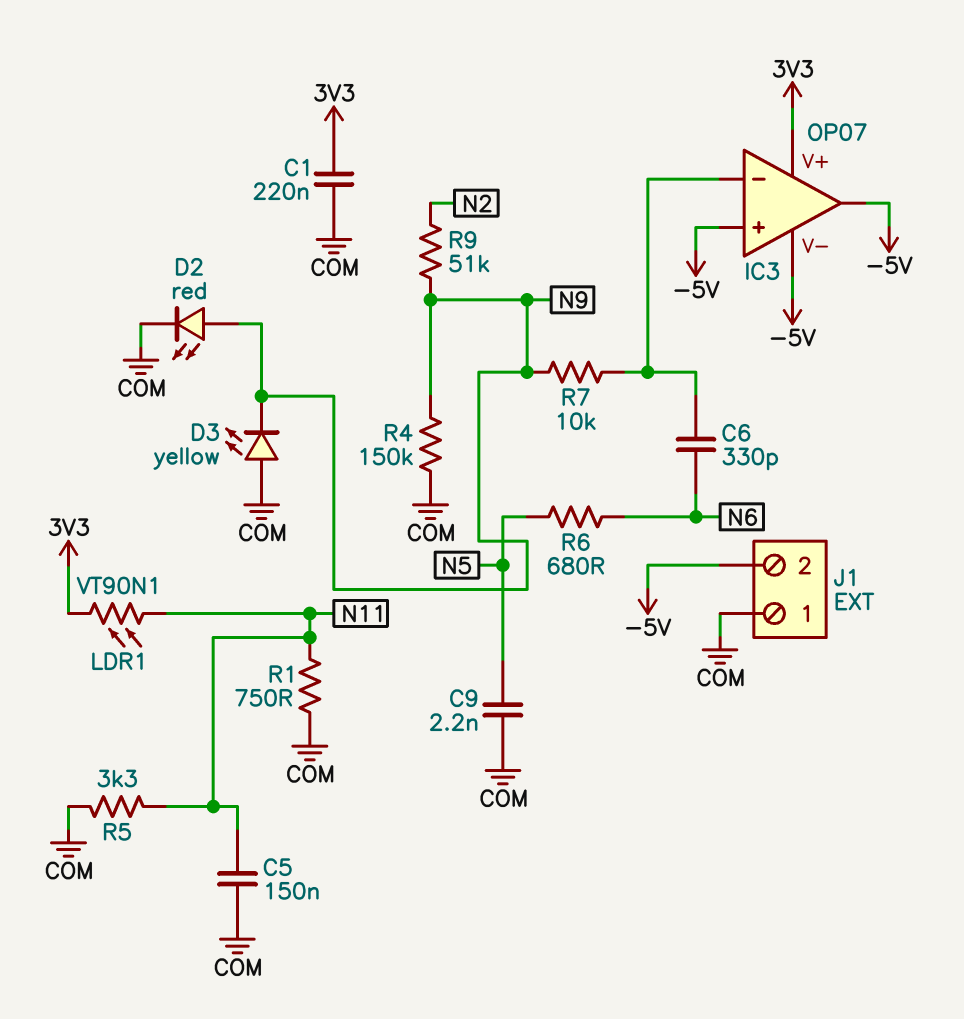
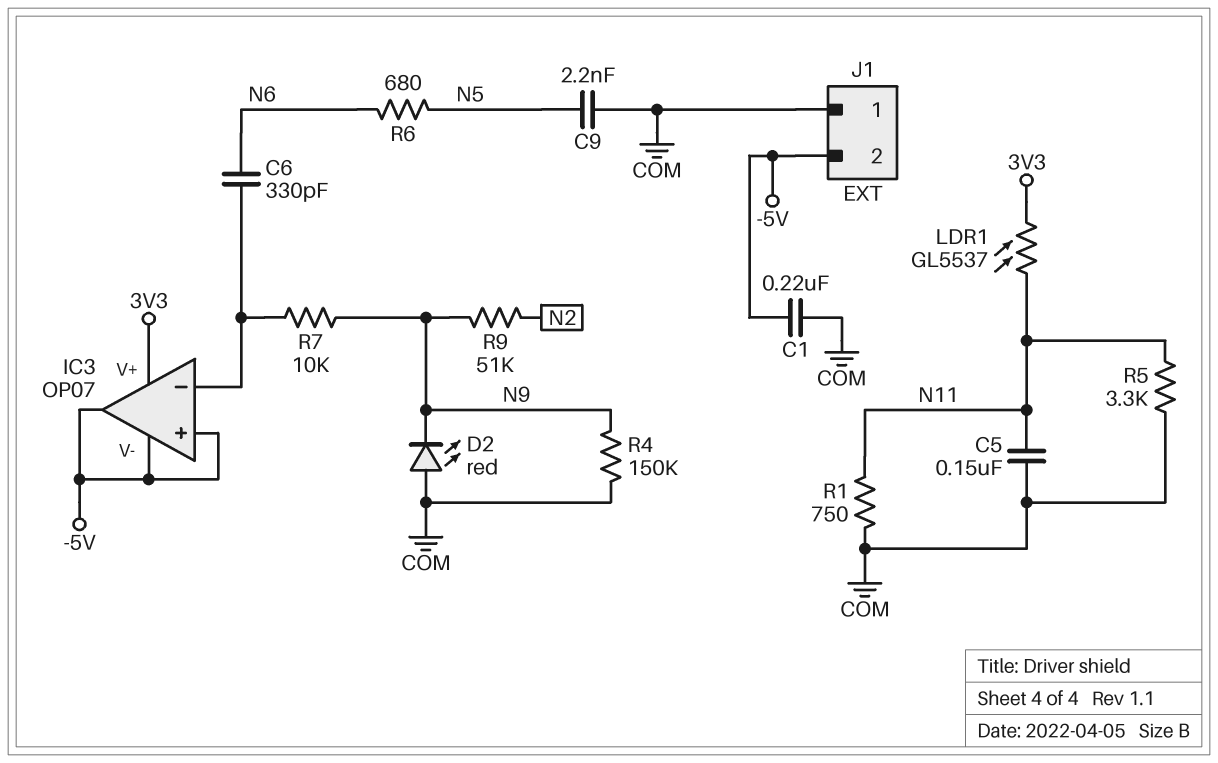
C1: 220nF (3V3, COM) -> 220nF (-5V, COM)
D2: LED red (A N9, K COM) -> LED red (A COM, K N9)
D3: LED yellow (A COM, K N9) -> none
LDR1: VT90N1 (3V3, N11) -> GL5537 (3V3, N11)

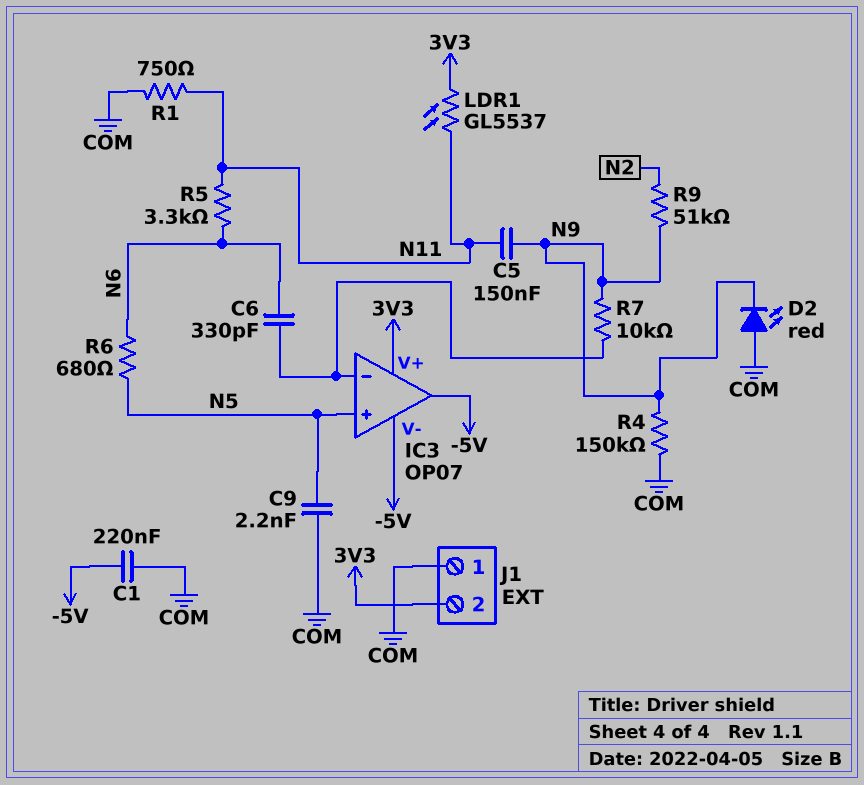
C5: 150nF (COM, N11) -> 150nF (N9, N11)
IC3 pin in+: -5V -> N5
J1 pin 2: -5V -> 3V3
R5: 3.3k (COM, N11) -> 3.3k (N6, N11)

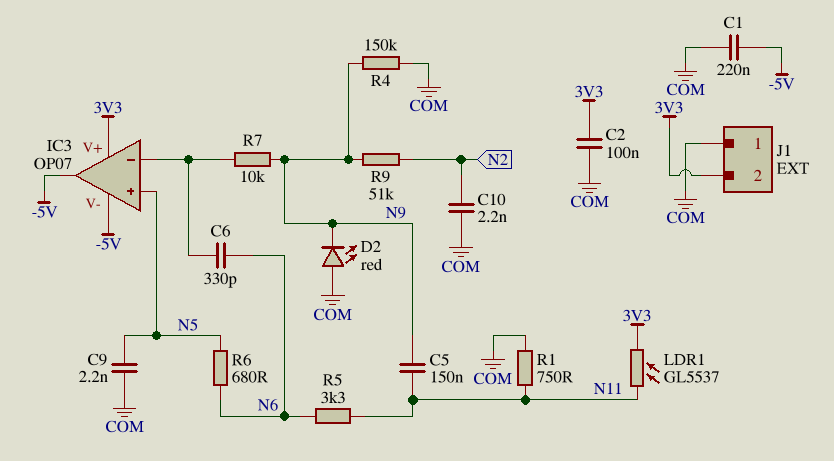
C2: none -> 100nF (3V3, COM)
C10: none -> 2.2nF (COM, N2)

